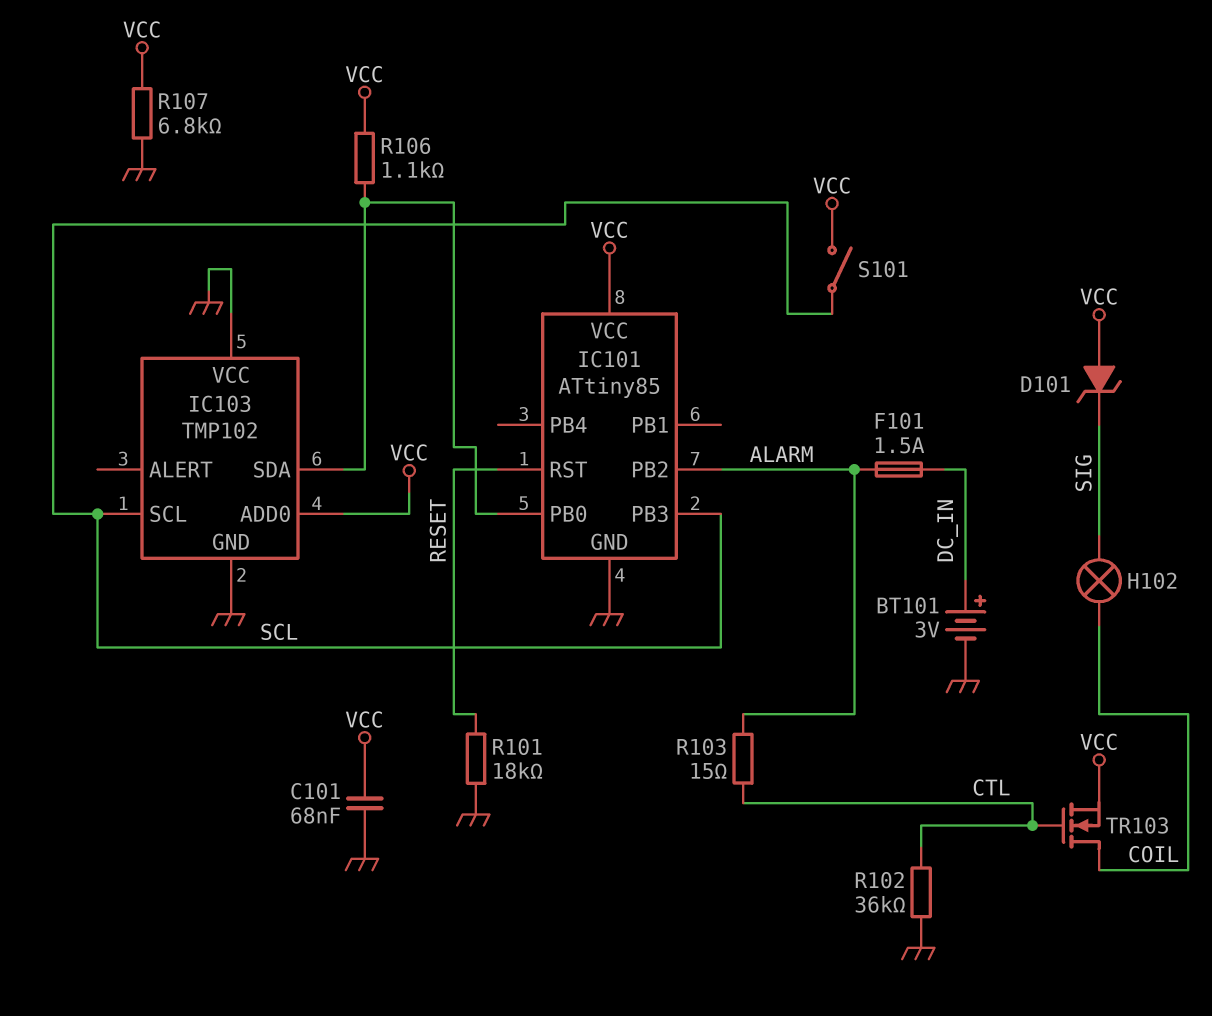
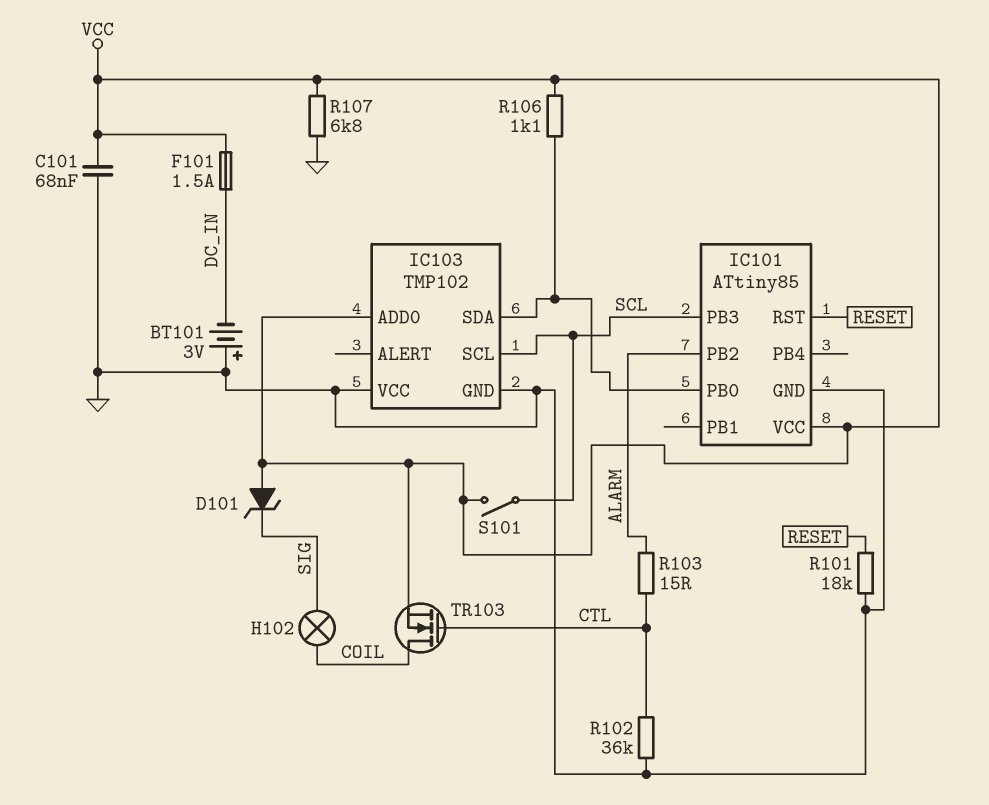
BT101: 3V (plus DC_IN, minus GND) -> 3V (plus GND, minus DC_IN)
F101: 1.5A (ALARM, DC_IN) -> 1.5A (DC_IN, VCC)

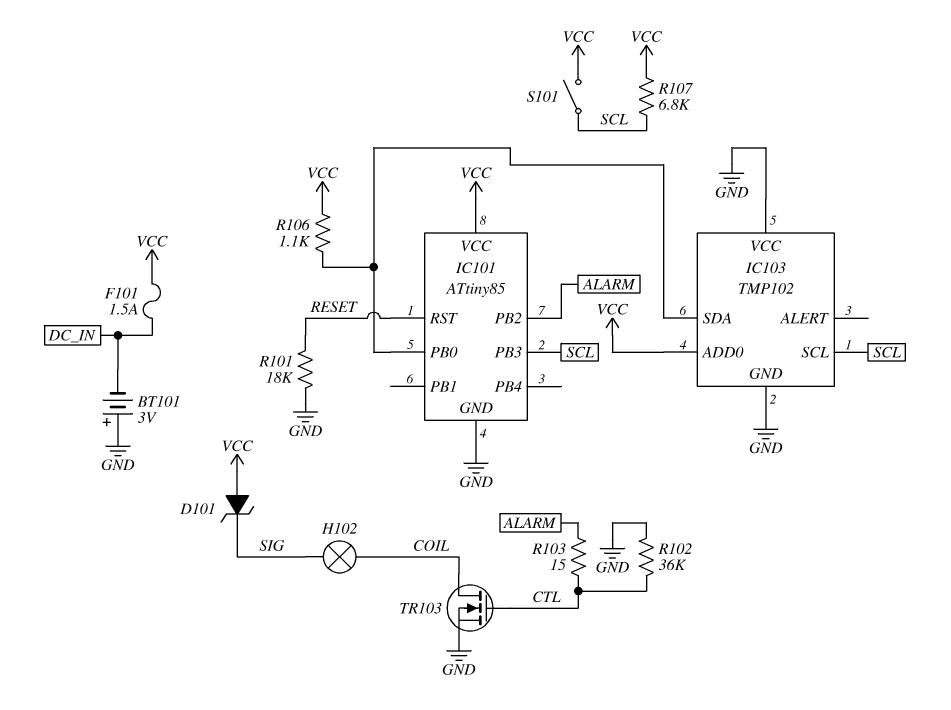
C101: 68nF (GND, VCC) -> none
R107: 6.8k (GND, VCC) -> 6.8k (SCL, VCC)
TR103: NMOS (G CTL, D COIL, S VCC) -> NMOS (G CTL, D COIL, S GND)

